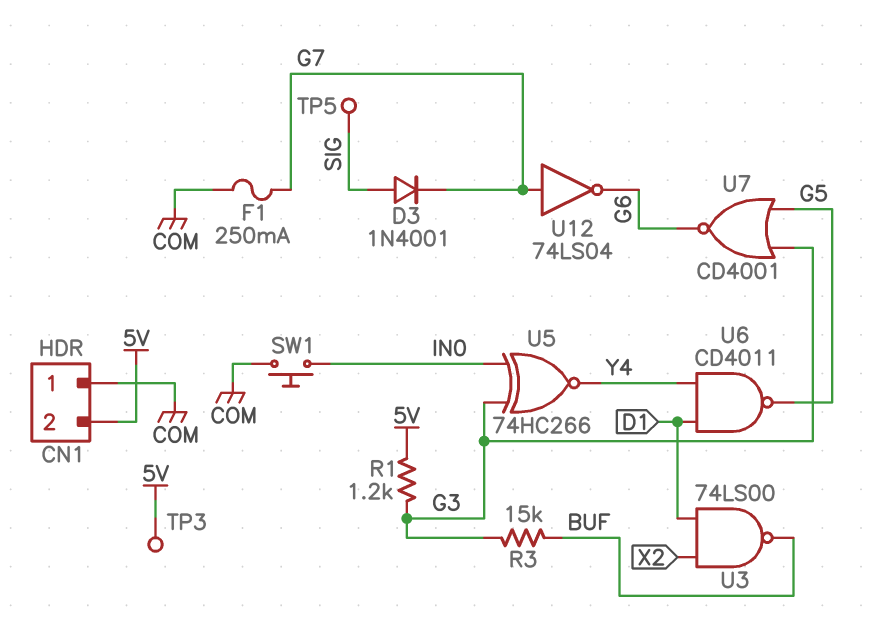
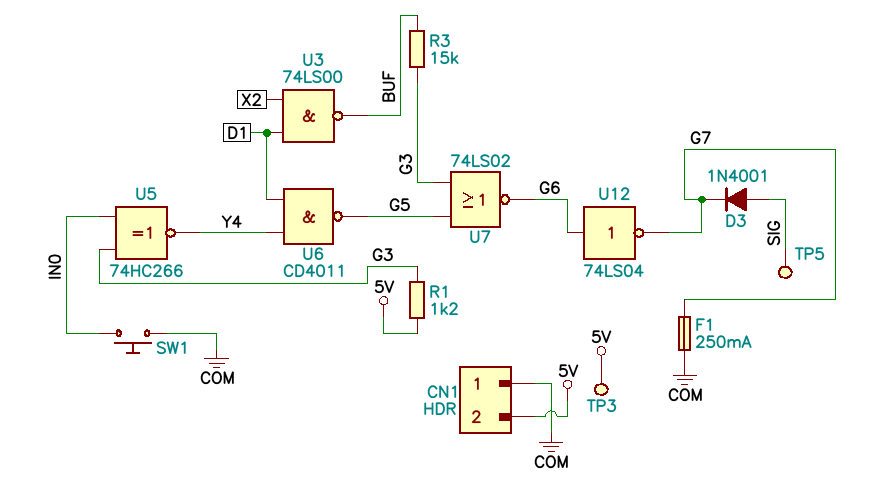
U7: NOR CD4001 (in G3, in G5, out G6) -> NOR 74LS02 (in G3, in G5, out G6)
U12: NOT 74LS04 (in G7, out G6) -> NOT 74LS04 (in G6, out G7)

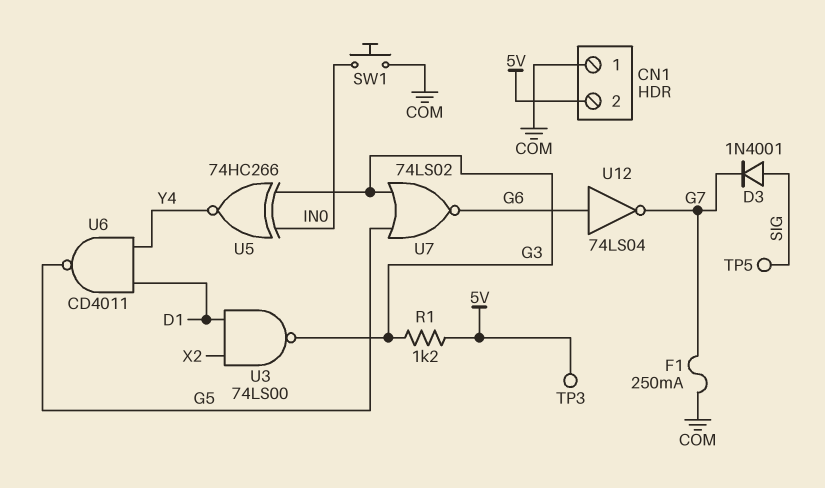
R3: 15k (BUF, G3) -> none
U3: NAND 74LS00 (in D1, in X2, out BUF) -> NAND 74LS00 (in D1, in X2, out G3)

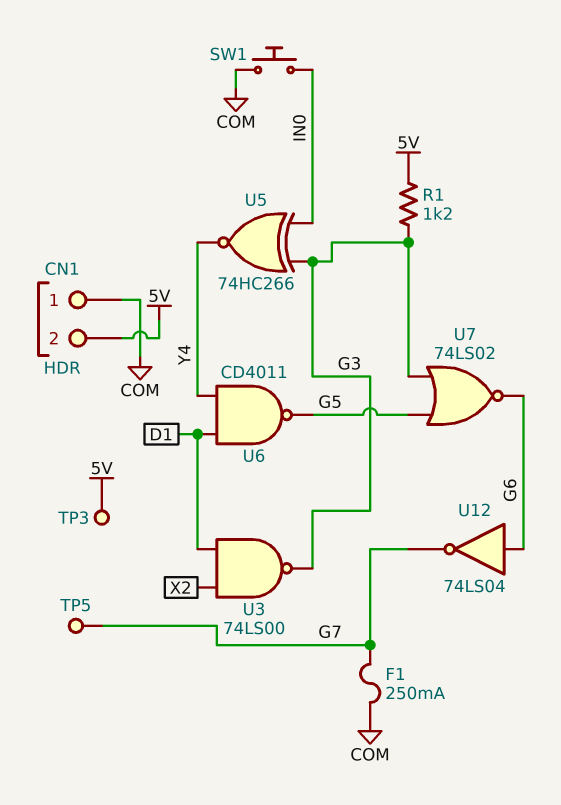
D3: diode 1N4001 (A SIG, K G7) -> none
TP5: test point (SIG) -> test point (G7)

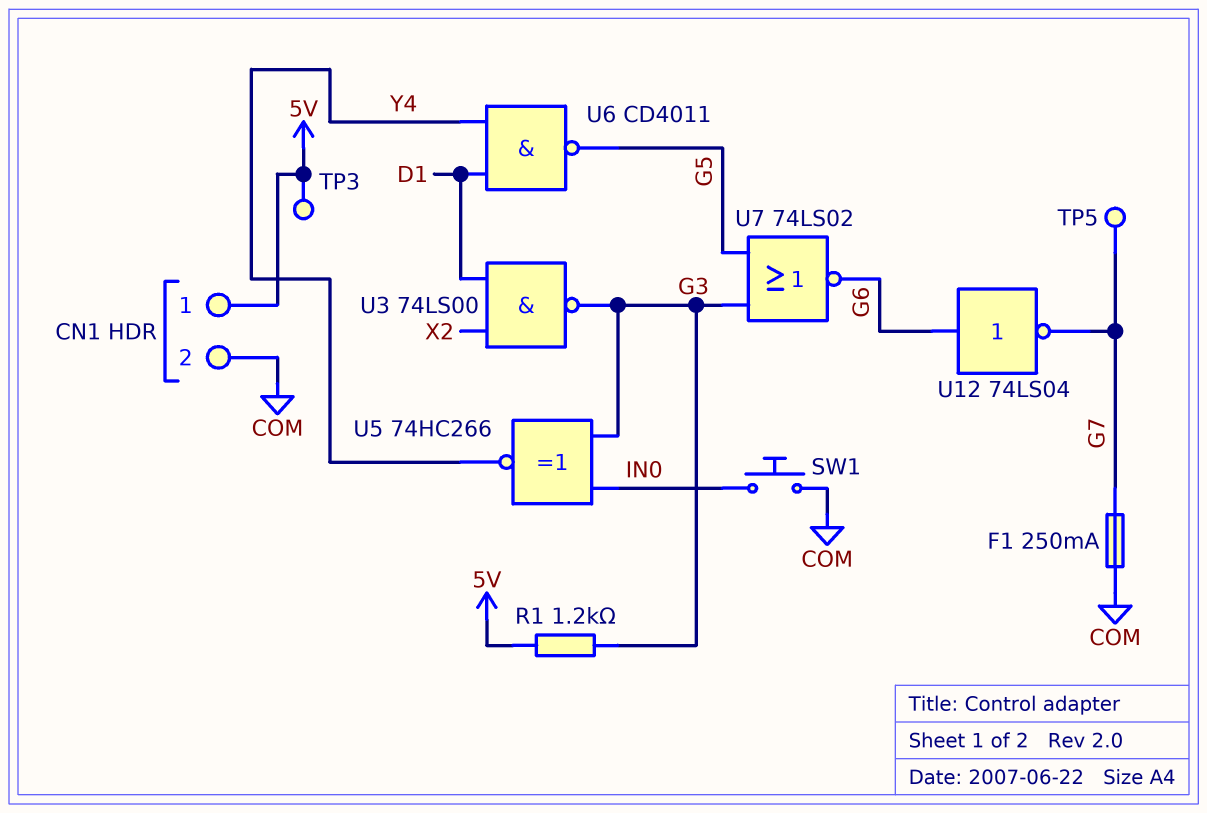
CN1 pin 1: COM -> 5V
CN1 pin 2: 5V -> COM

